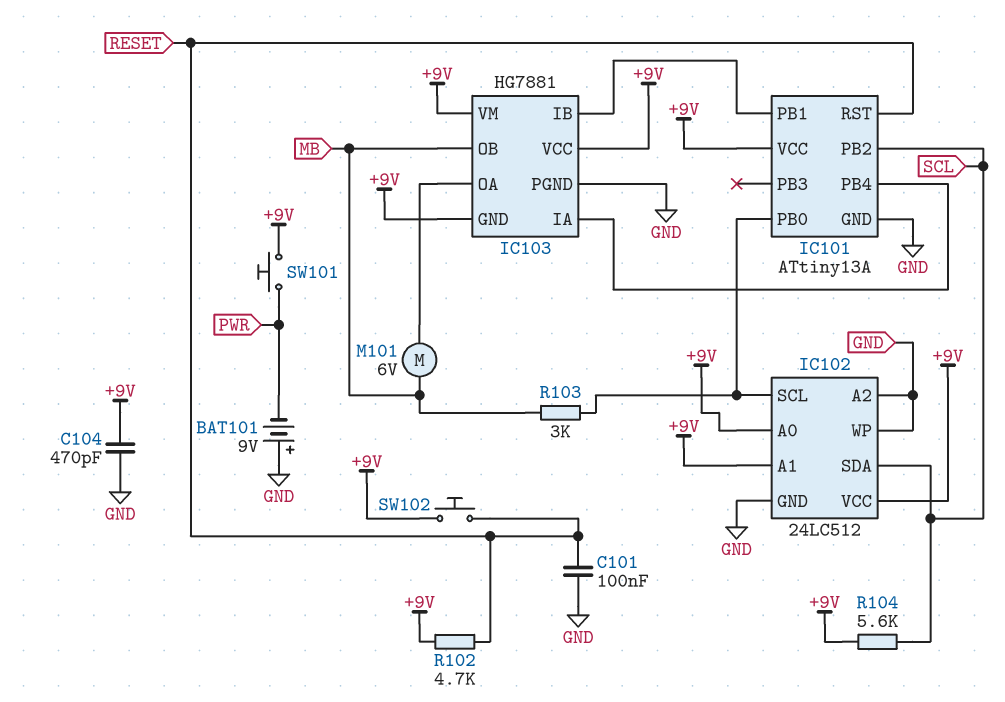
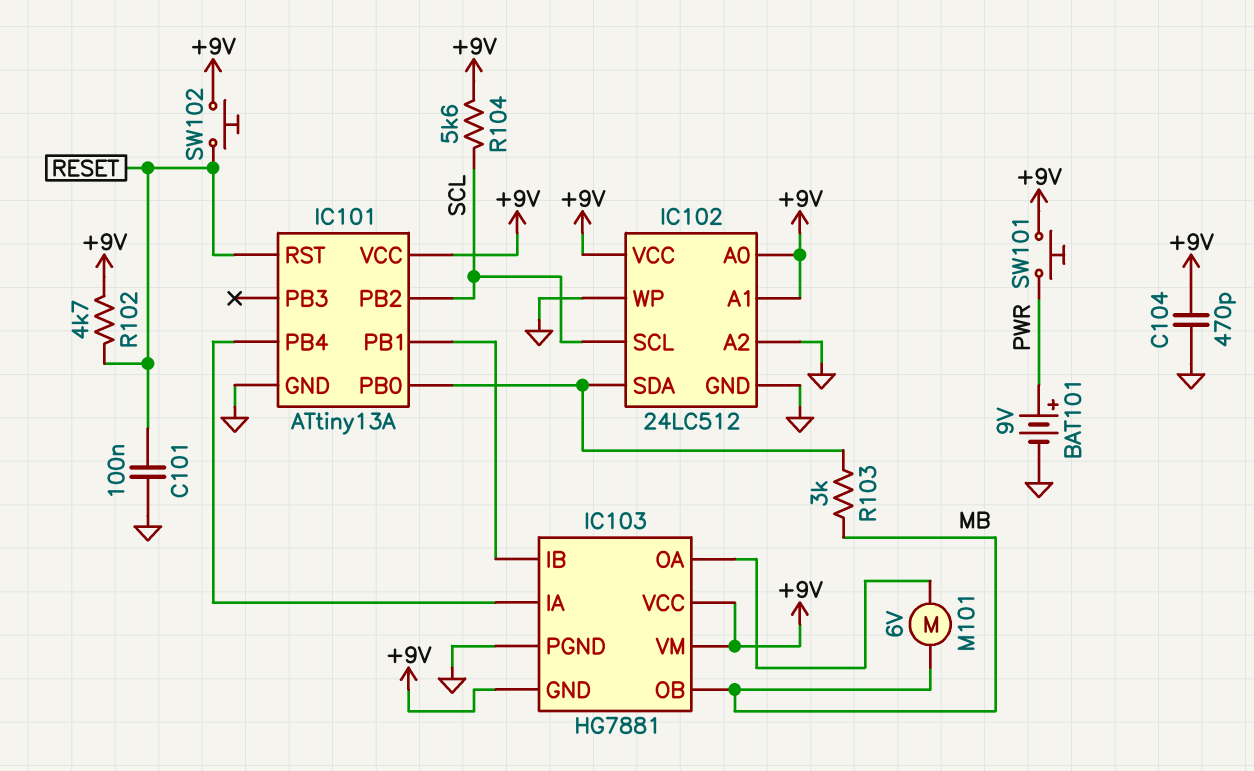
BAT101: 9V (plus GND, minus PWR) -> 9V (plus PWR, minus GND)
IC102 pin SCL: IC101/PB0 -> SCL
IC102 pin SDA: SCL -> IC101/PB0

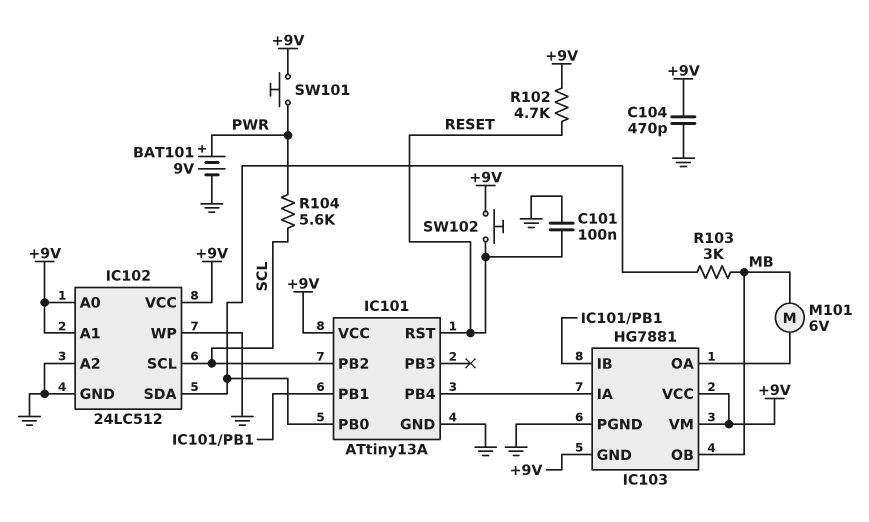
R104: 5.6k (+9V, SCL) -> 5.6k (PWR, SCL)

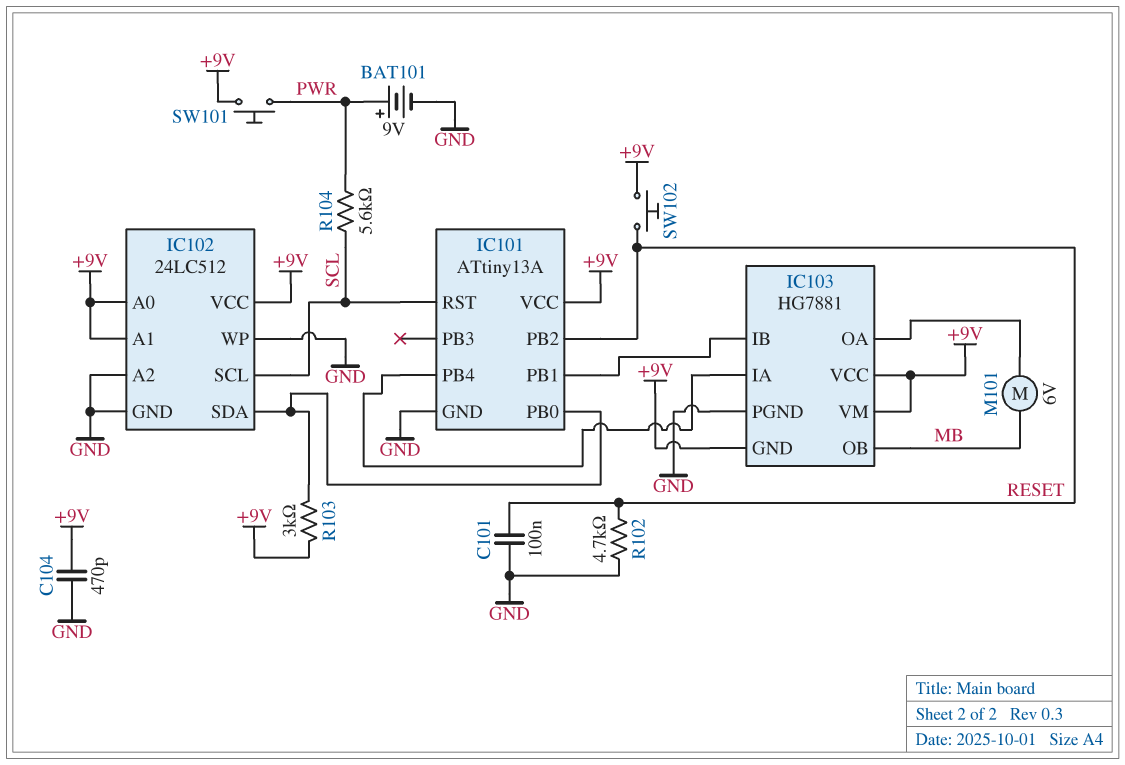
IC101 pin PB2: SCL -> RESET
IC101 pin RST: RESET -> SCL
R102: 4.7k (+9V, RESET) -> 4.7k (GND, RESET)
R103: 3k (IC101/PB0, MB) -> 3k (+9V, IC101/PB0)

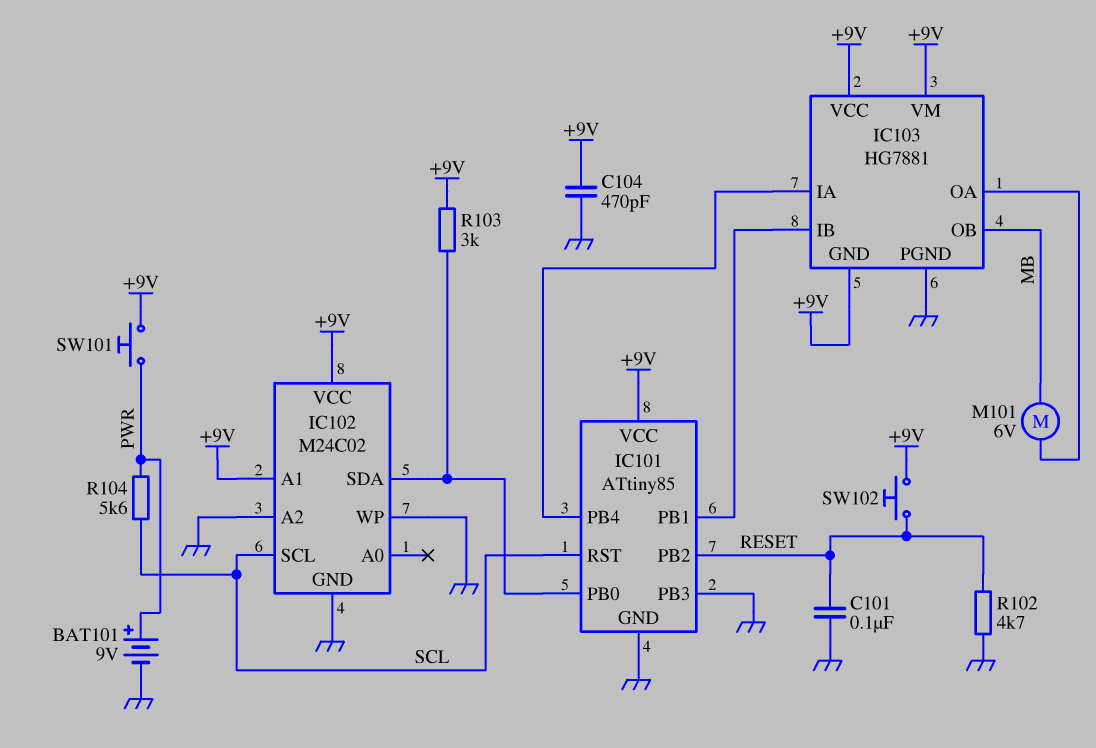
IC101: ATtiny13A -> ATtiny85
IC101 pin PB3: none -> GND
IC102: 24LC512 -> M24C02
IC102 pin A0: +9V -> none

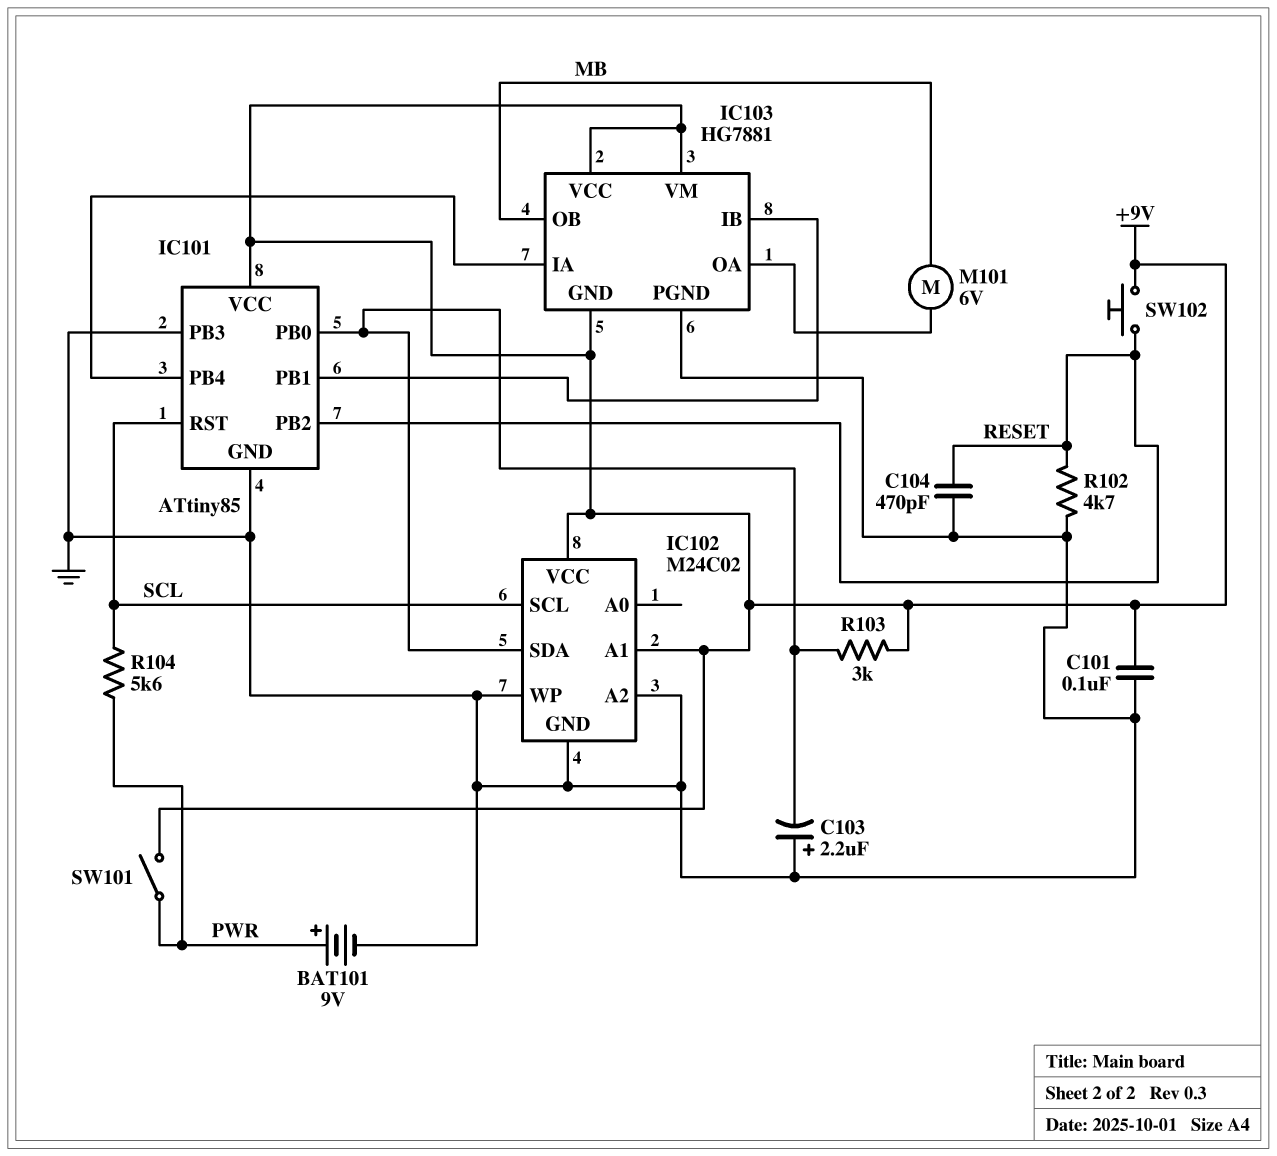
C101: 100nF (GND, RESET) -> 100nF (+9V, GND)
C103: none -> 2.2uF (plus GND, minus IC101/PB0)
C104: 470pF (+9V, GND) -> 470pF (GND, RESET)
SW101: button (+9V, PWR) -> switch (+9V, PWR)

